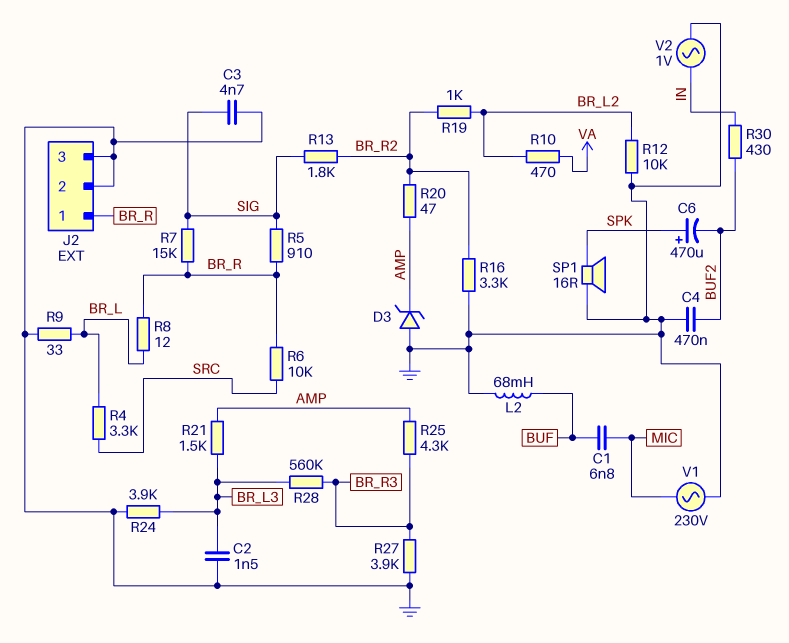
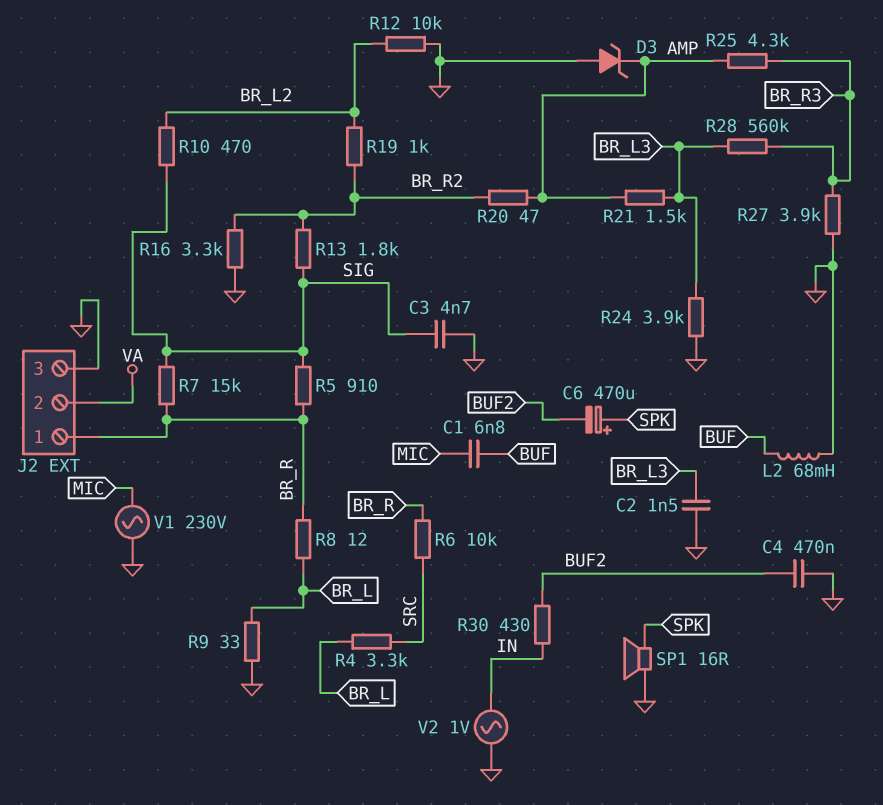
J2 pin 2: GND -> VA
R10: 470 (BR_L2, VA) -> 470 (BR_L2, SIG)

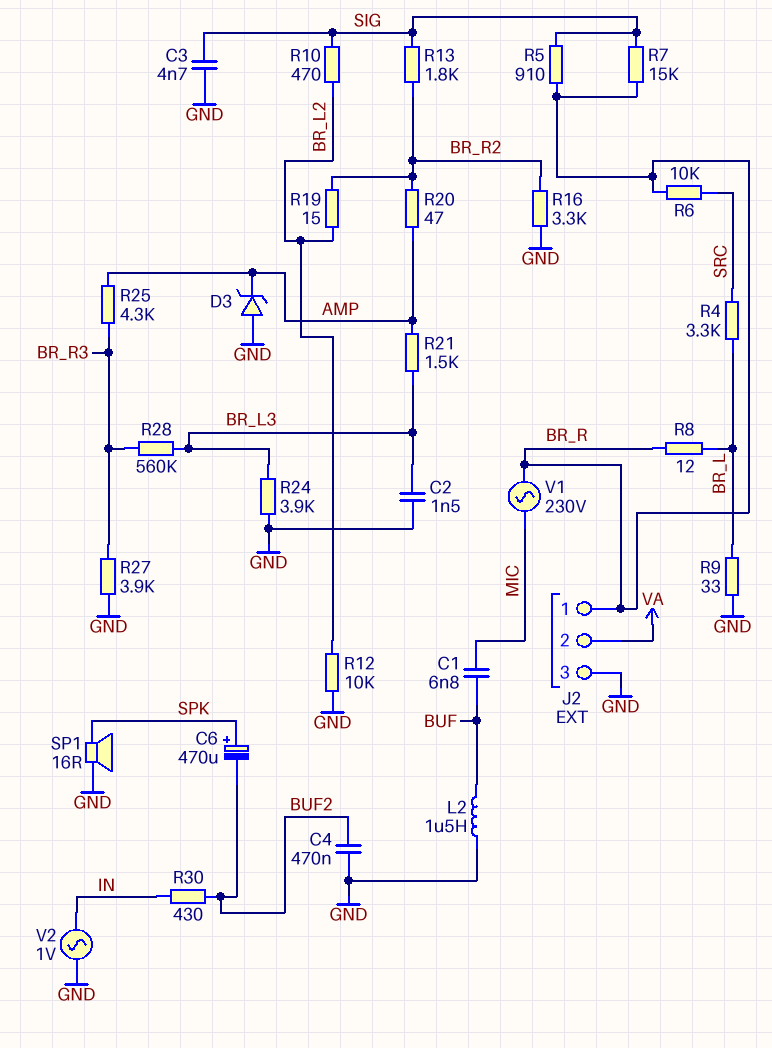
L2: 68mH (BUF, GND) -> 1.5uH (BUF, GND)
R19: 1k (BR_L2, BR_R2) -> 15 (BR_L2, BR_R2)
V1: AC 230V (GND, MIC) -> AC 230V (BR_R, MIC)

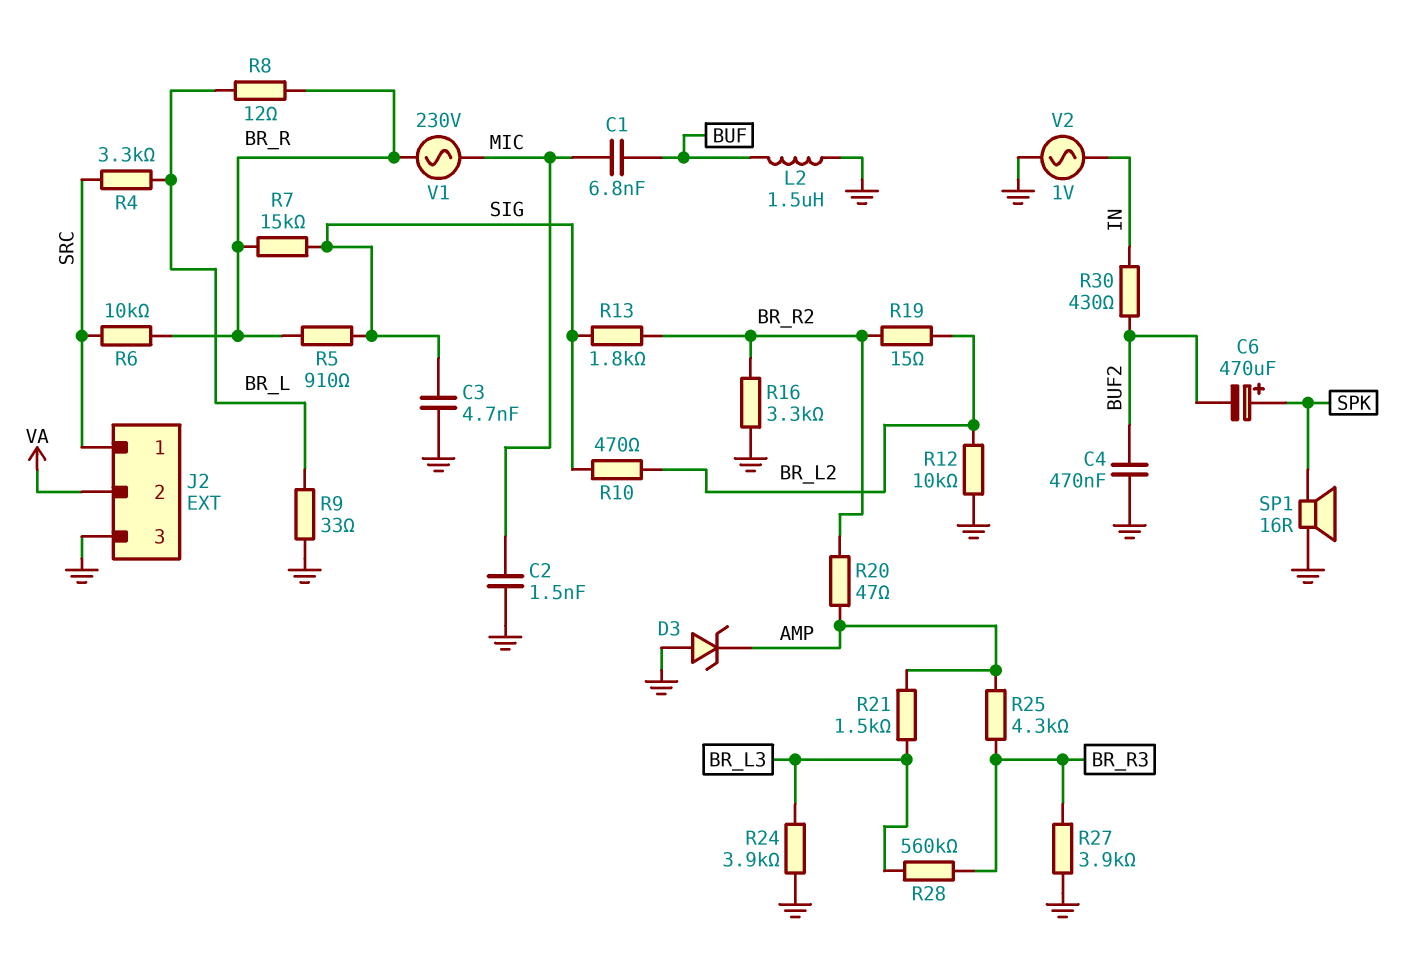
C2: 1.5nF (BR_L3, GND) -> 1.5nF (GND, MIC)
J2 pin 1: BR_R -> SRC

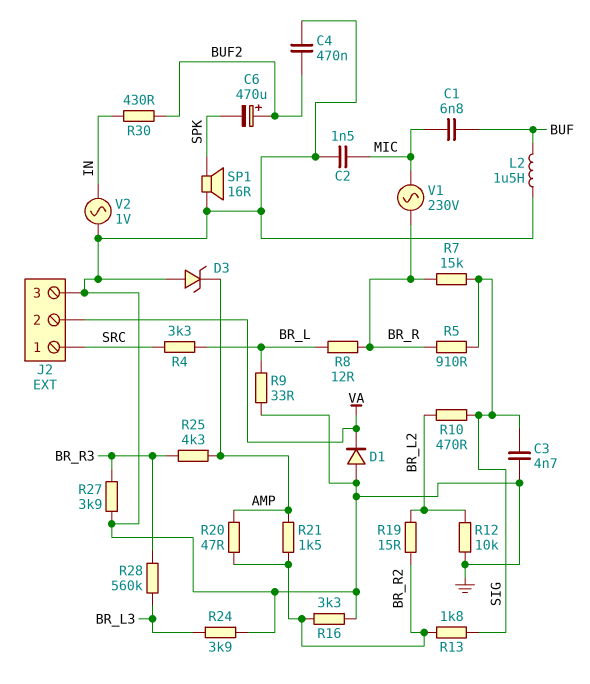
C6: 470uF (plus SPK, minus BUF2) -> 470uF (plus BUF2, minus SPK)
D1: none -> diode (A GND, K VA)
R6: 10k (BR_R, SRC) -> none
R21: 1.5k (AMP, BR_L3) -> 1.5k (AMP, BR_R2)

